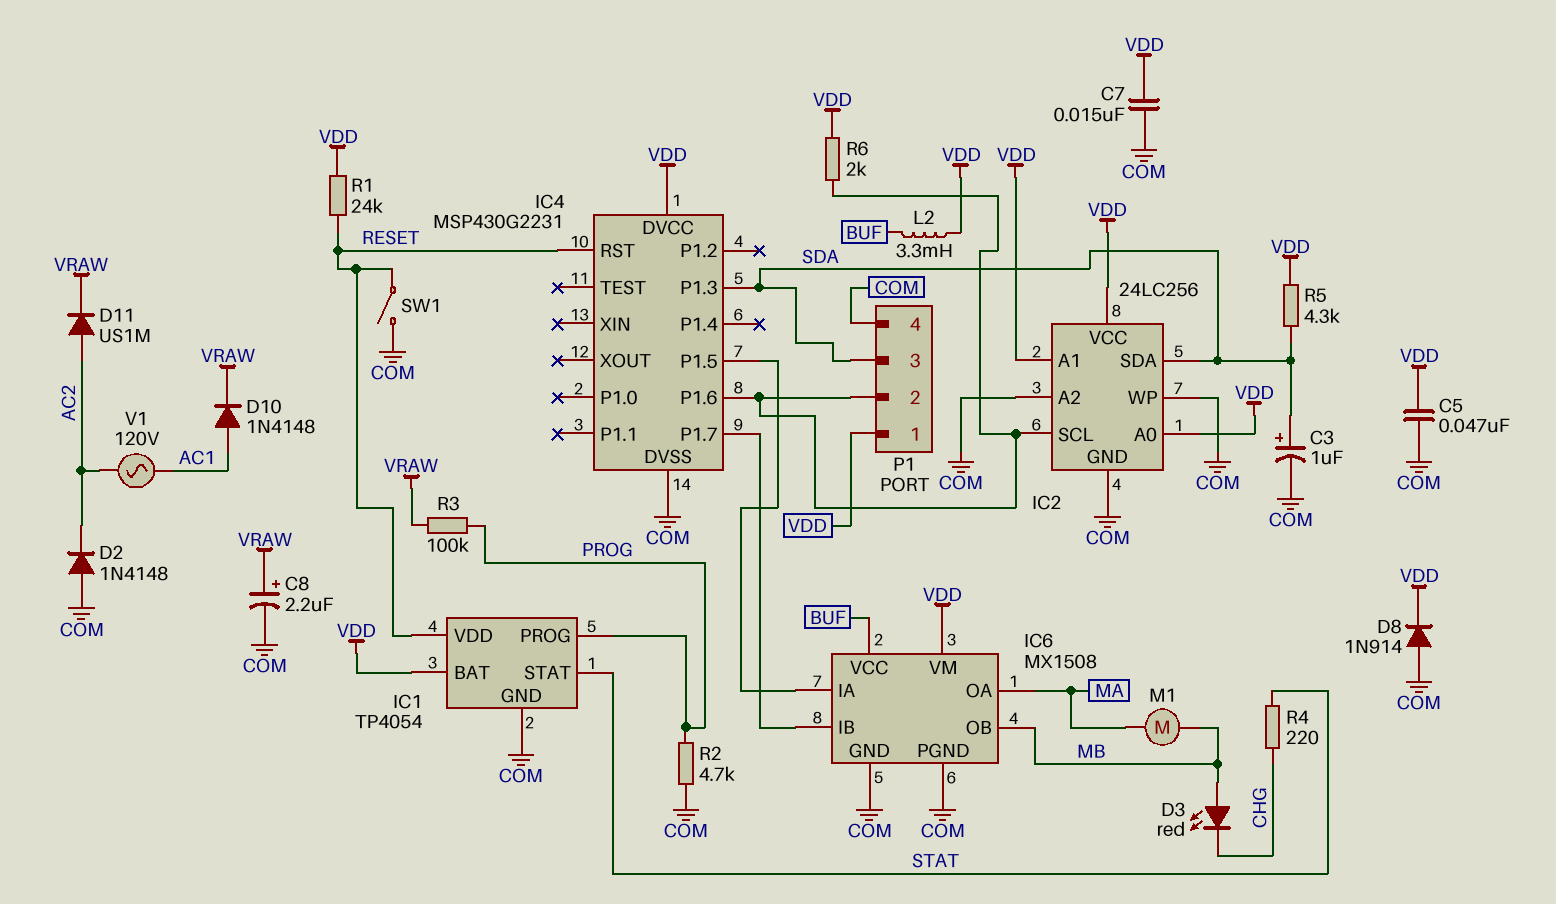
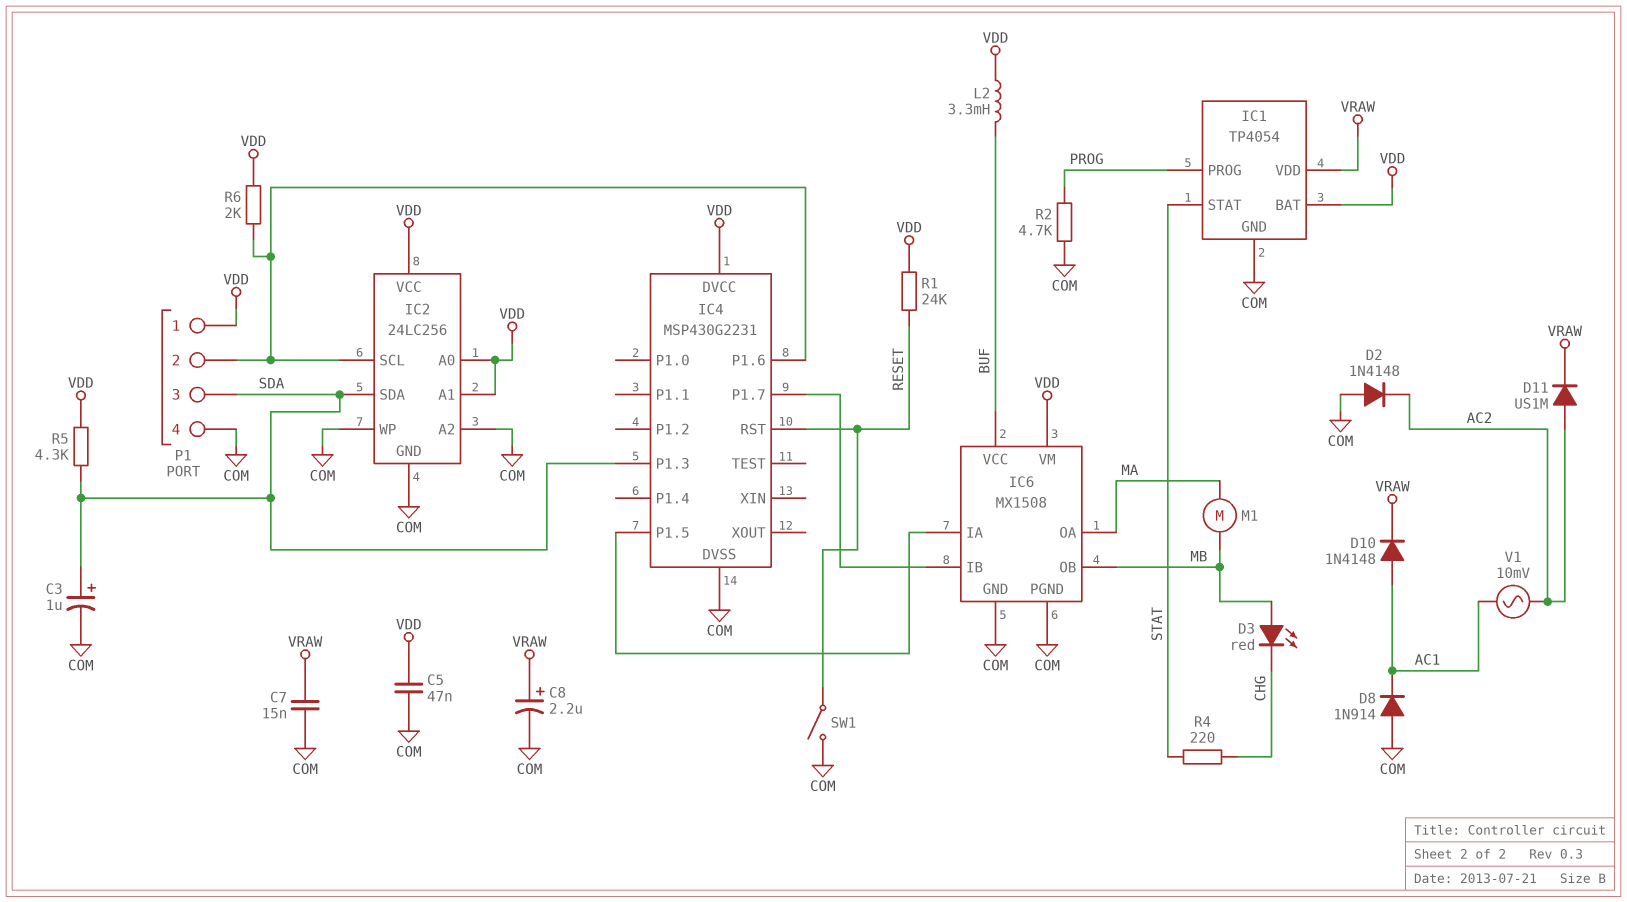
C7: 15nF (COM, VDD) -> 15nF (COM, VRAW)
D8: diode 1N914 (A COM, K VDD) -> diode 1N914 (A COM, K AC1)
IC1 pin VDD: RESET -> VRAW
R3: 100k (PROG, VRAW) -> none
V1: AC 120V (AC1, AC2) -> AC 10mV (AC1, AC2)

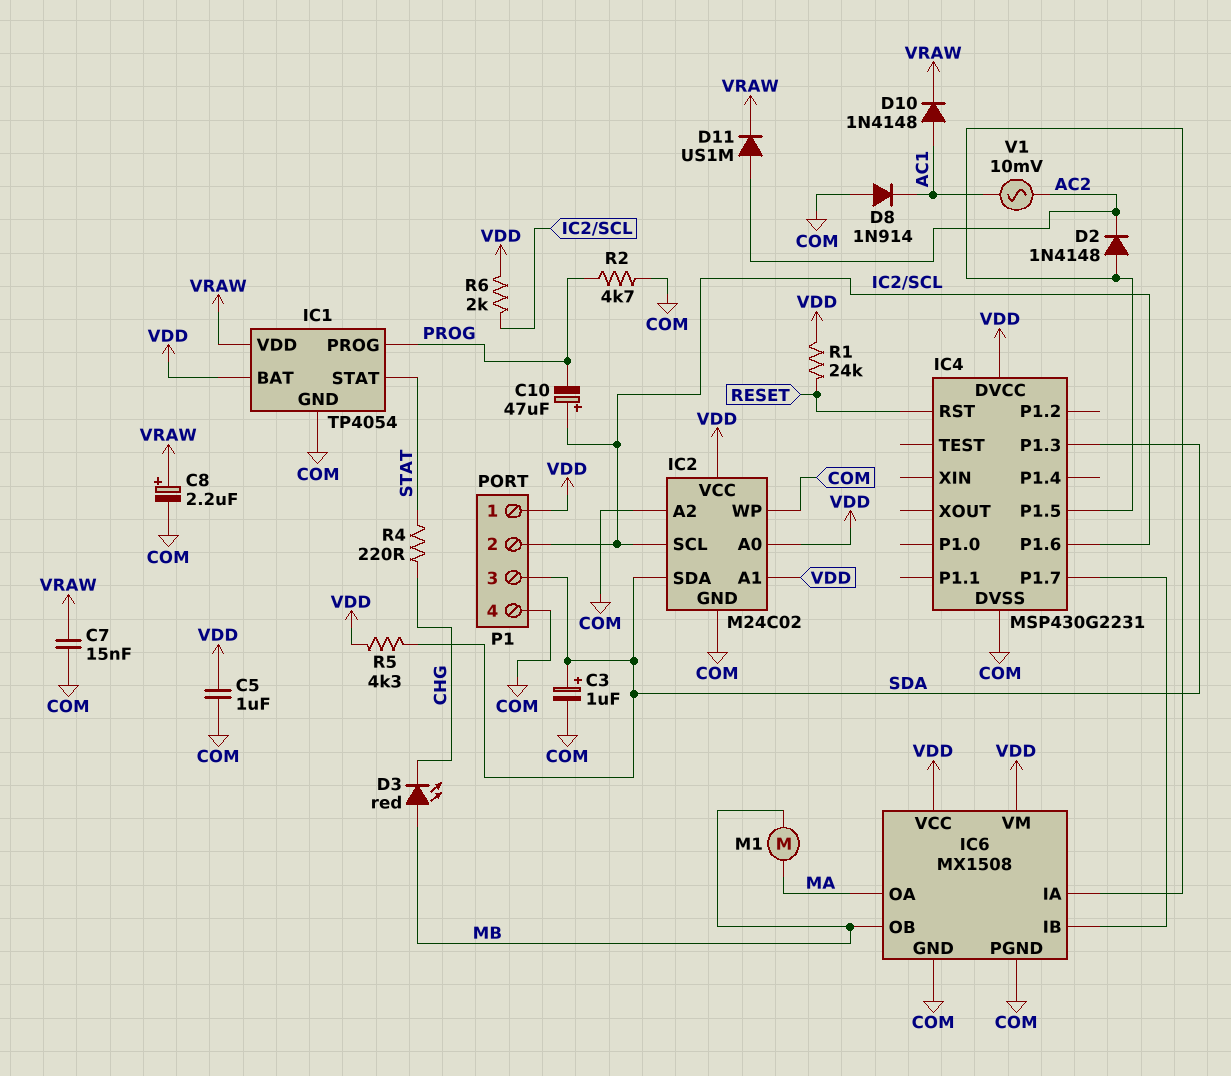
C5: 47nF (COM, VDD) -> 1uF (COM, VDD)
C10: none -> 47uF (plus IC2/SCL, minus PROG)
D2: diode 1N4148 (A COM, K AC2) -> diode 1N4148 (A IC4/P1.5, K AC2)
IC2: 24LC256 -> M24C02
IC6 pin VCC: BUF -> VDD
L2: 3.3mH (BUF, VDD) -> none
SW1: switch (COM, RESET) -> none

